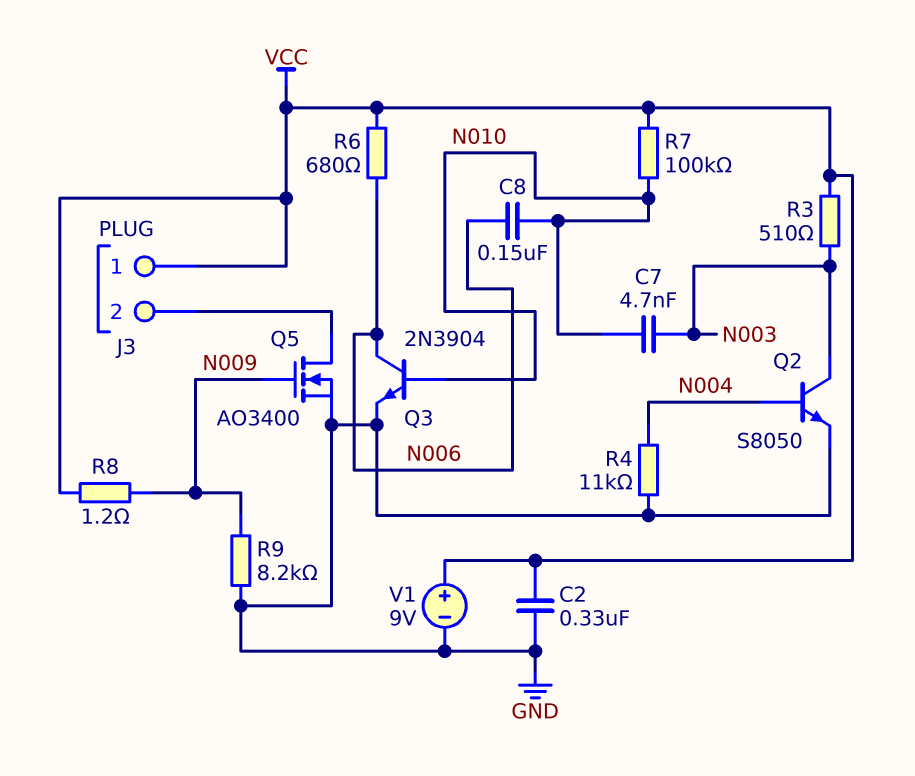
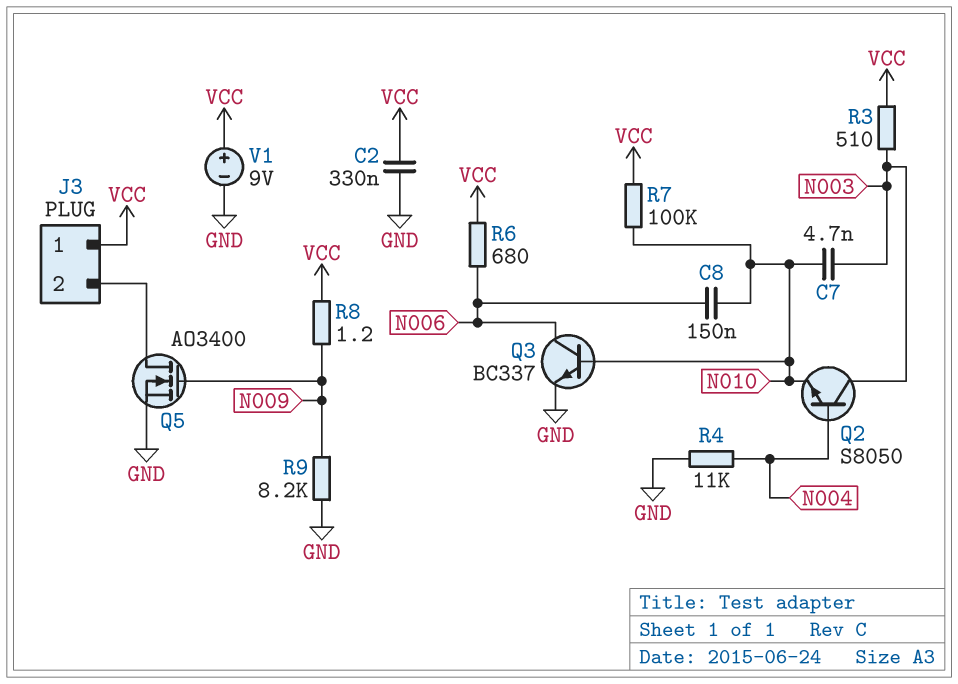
Q2: NPN S8050 (B N004, C N003, E GND) -> NPN S8050 (B N004, C N003, E N010)
Q3: NPN 2N3904 (B N010, C N006, E GND) -> NPN BC337 (B N010, C N006, E GND)

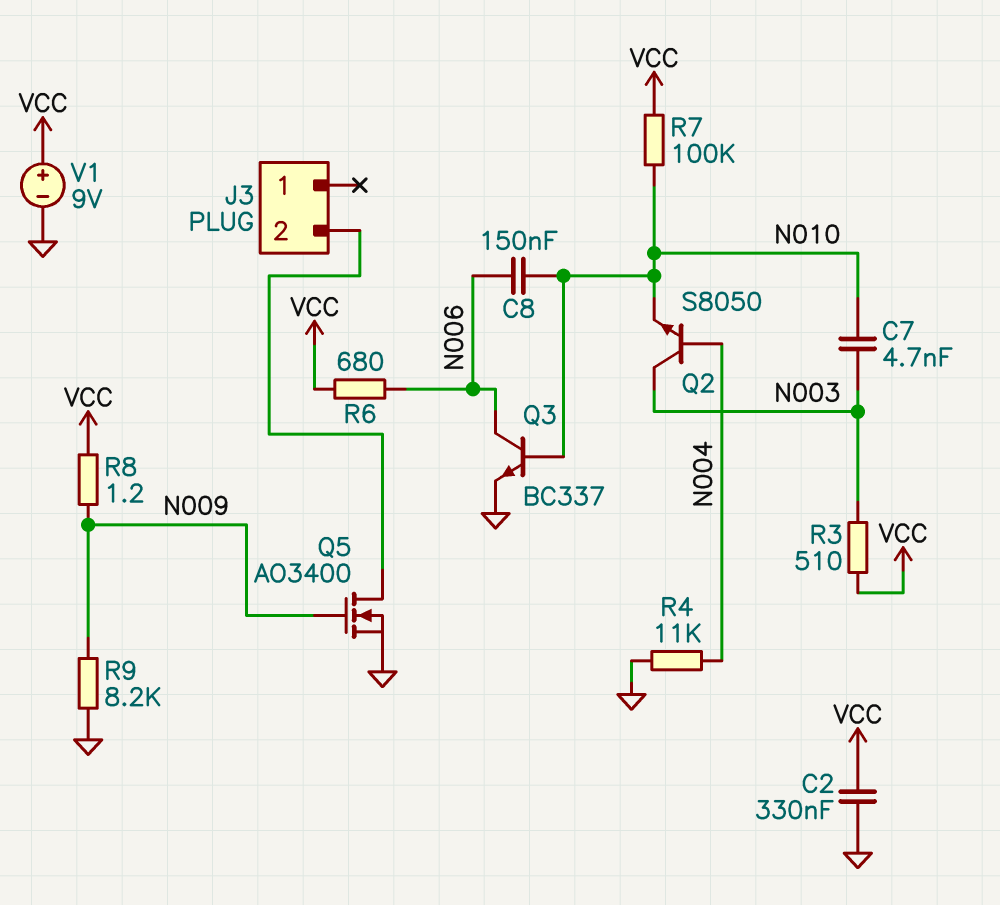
J3 pin 1: VCC -> none

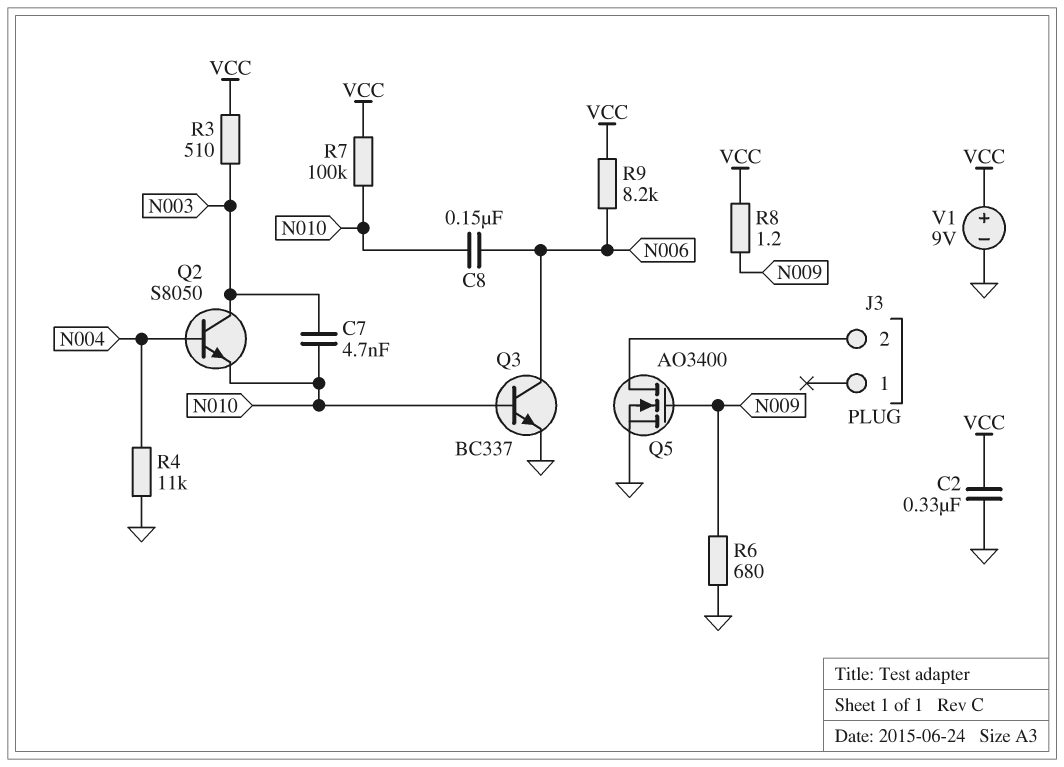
R6: 680 (N006, VCC) -> 680 (GND, N009)
R9: 8.2k (GND, N009) -> 8.2k (N006, VCC)

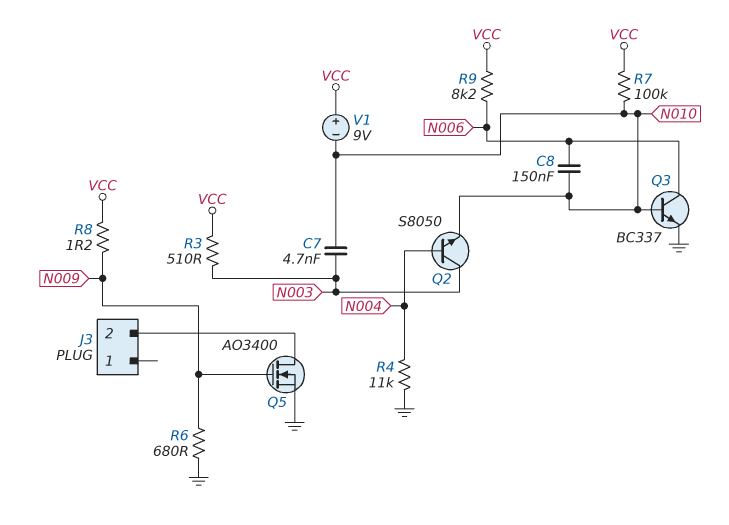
C2: 330nF (GND, VCC) -> none
V1: 9V (plus VCC, minus GND) -> 9V (plus VCC, minus N010)

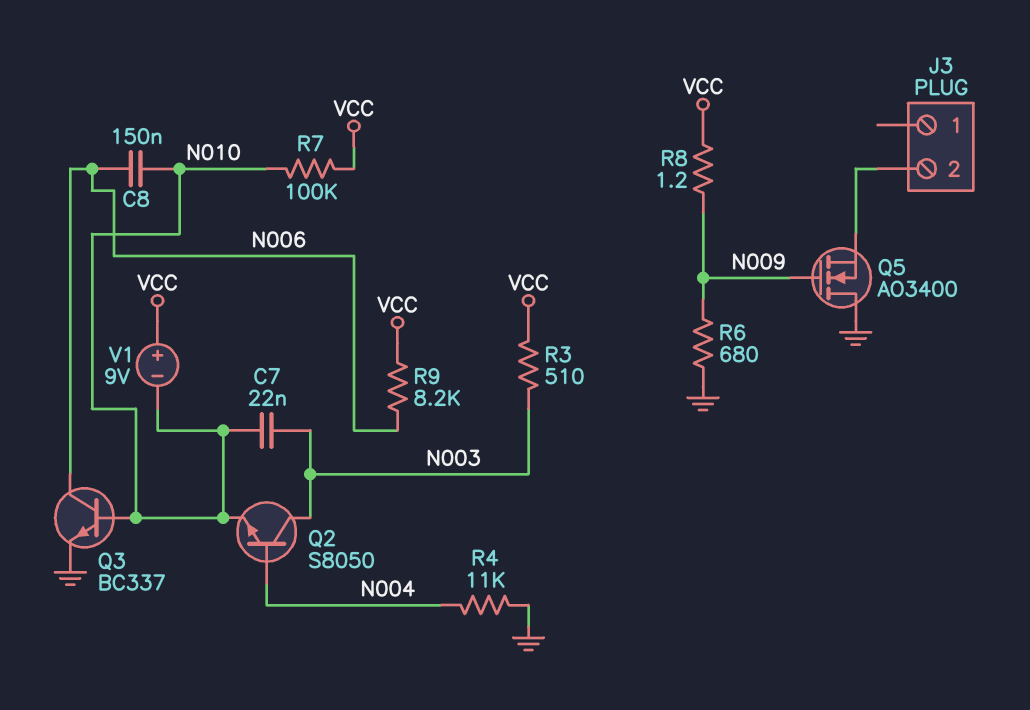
C7: 4.7nF (N003, N010) -> 22nF (N003, N010)
Q5: NMOS AO3400 (G N009, D J3/2, S GND) -> NMOS AO3400 (G N009, D GND, S J3/2)

